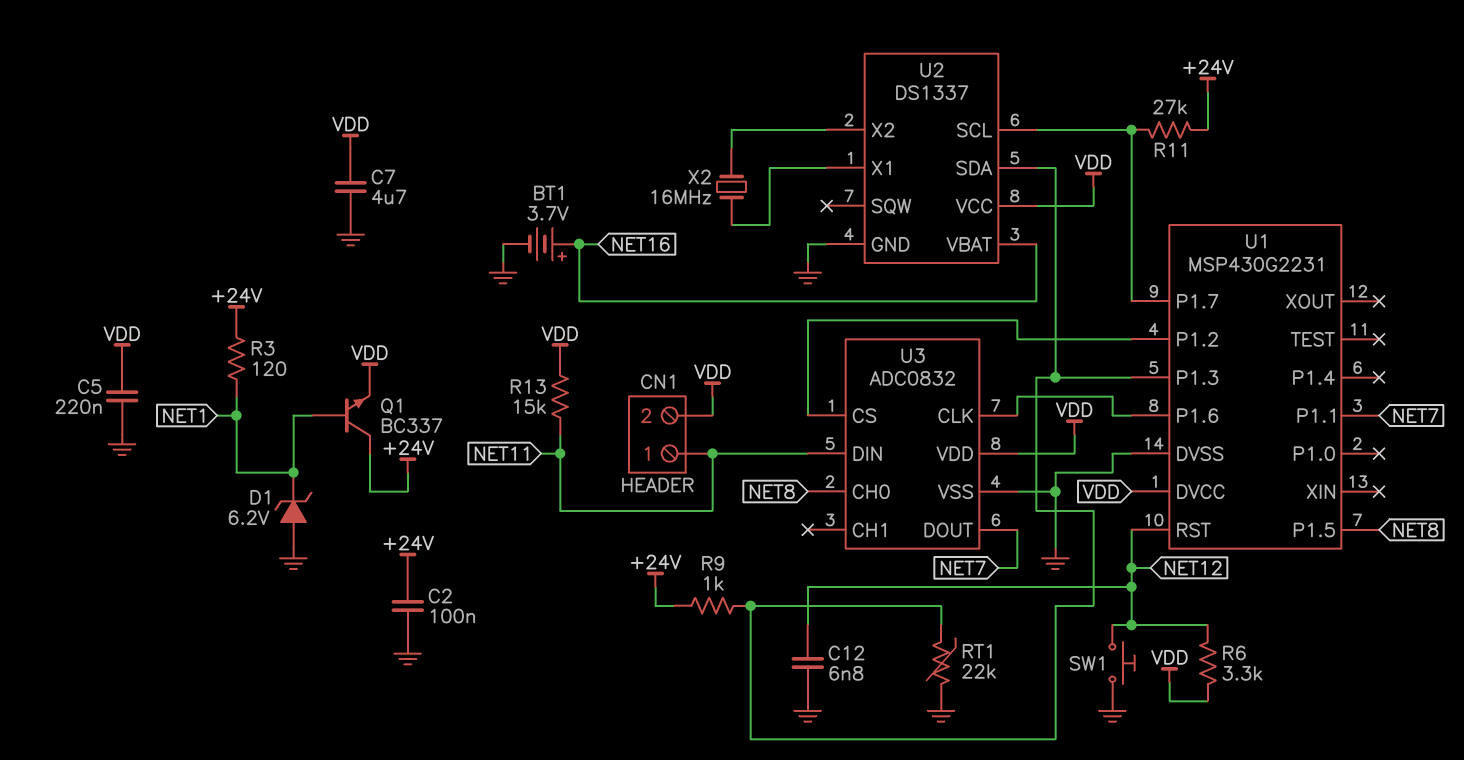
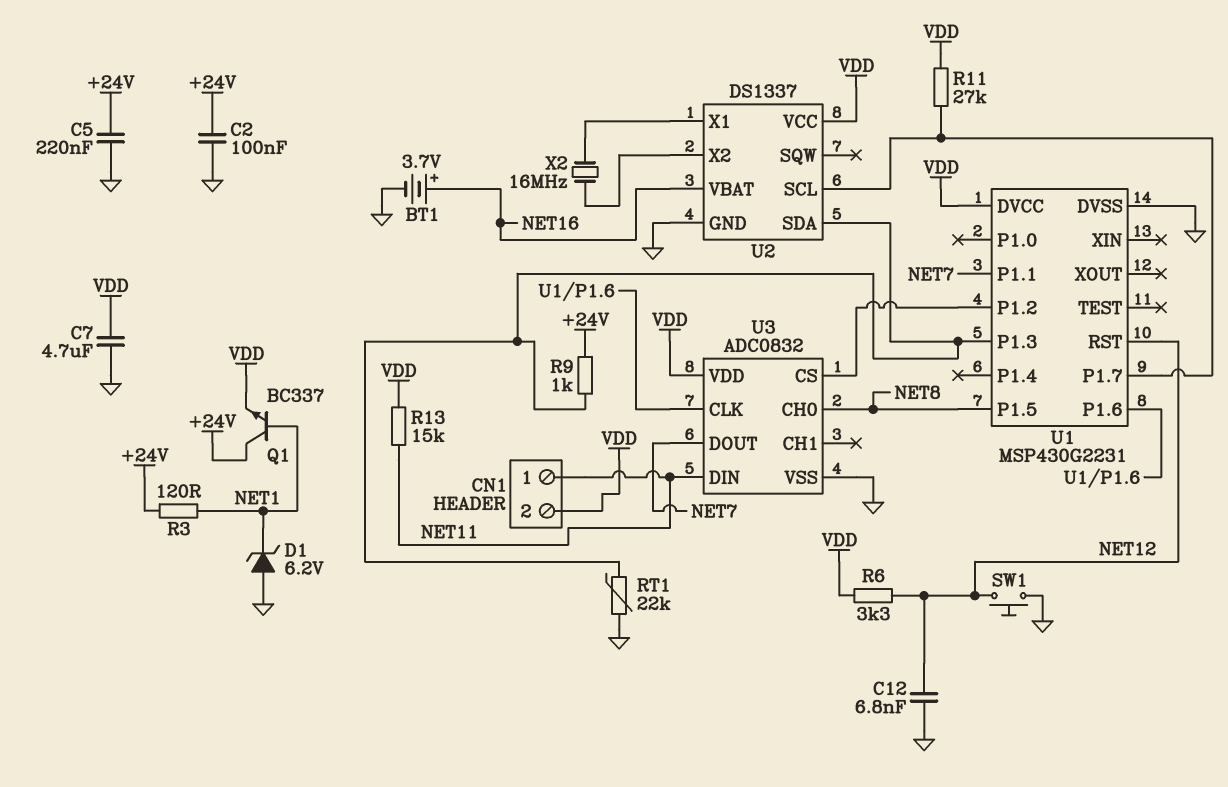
C5: 220nF (GND, VDD) -> 220nF (+24V, GND)
R11: 27k (+24V, U1/P1.7) -> 27k (U1/P1.7, VDD)

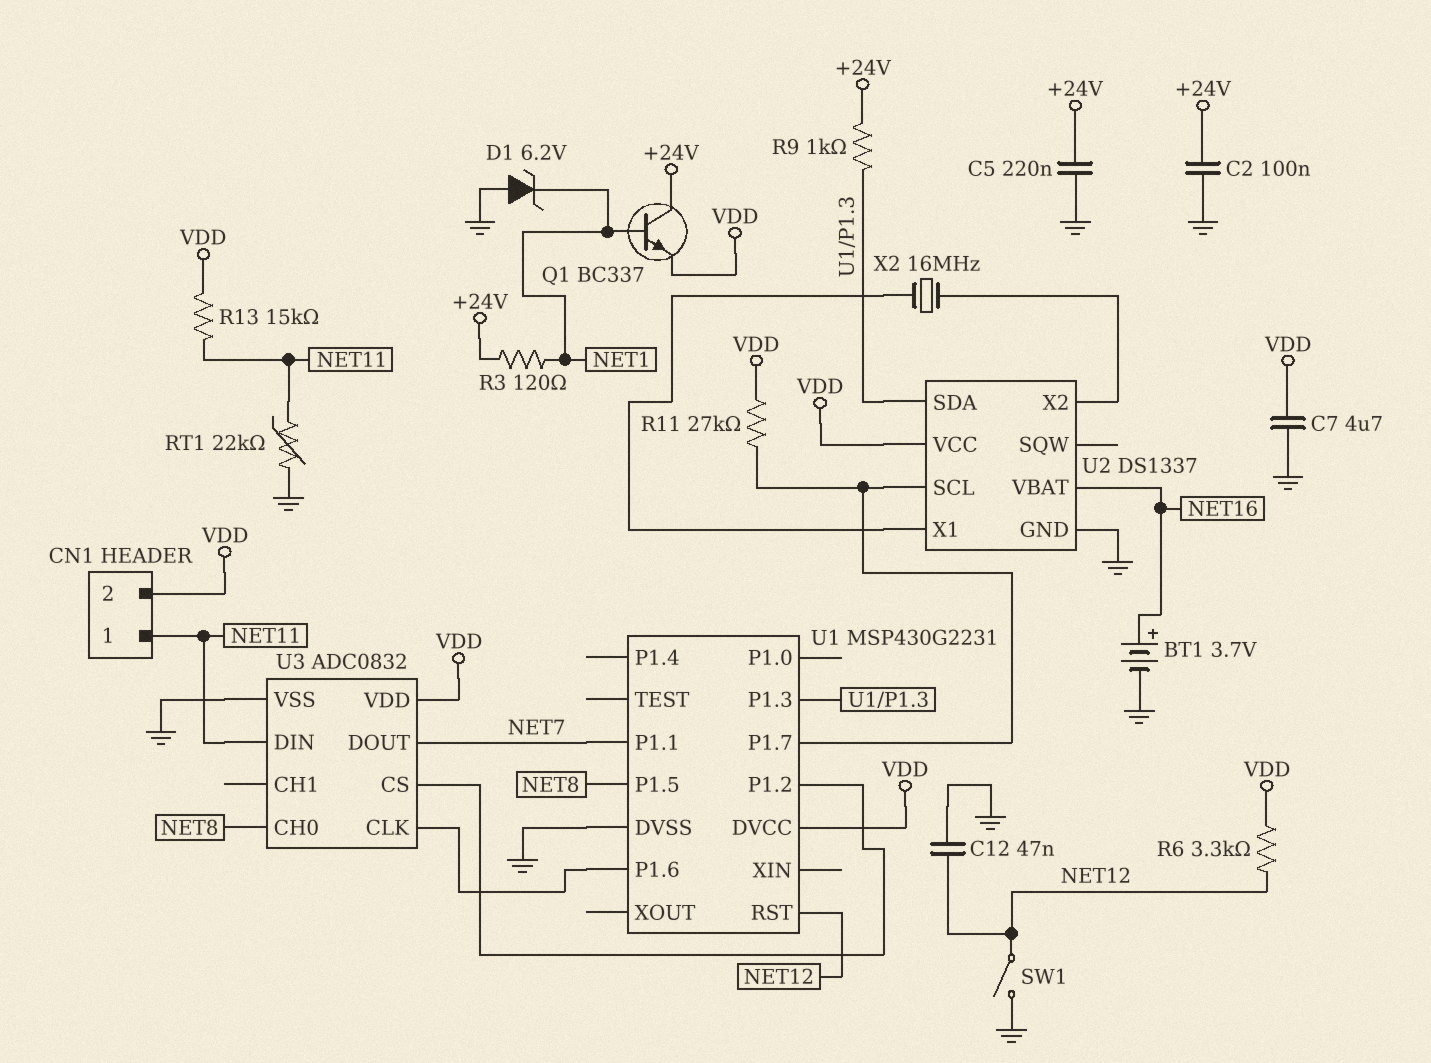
C12: 6.8nF (GND, NET12) -> 47nF (GND, NET12)
RT1: 22k (GND, U1/P1.3) -> 22k (GND, NET11)
SW1: button (GND, NET12) -> switch (GND, NET12)

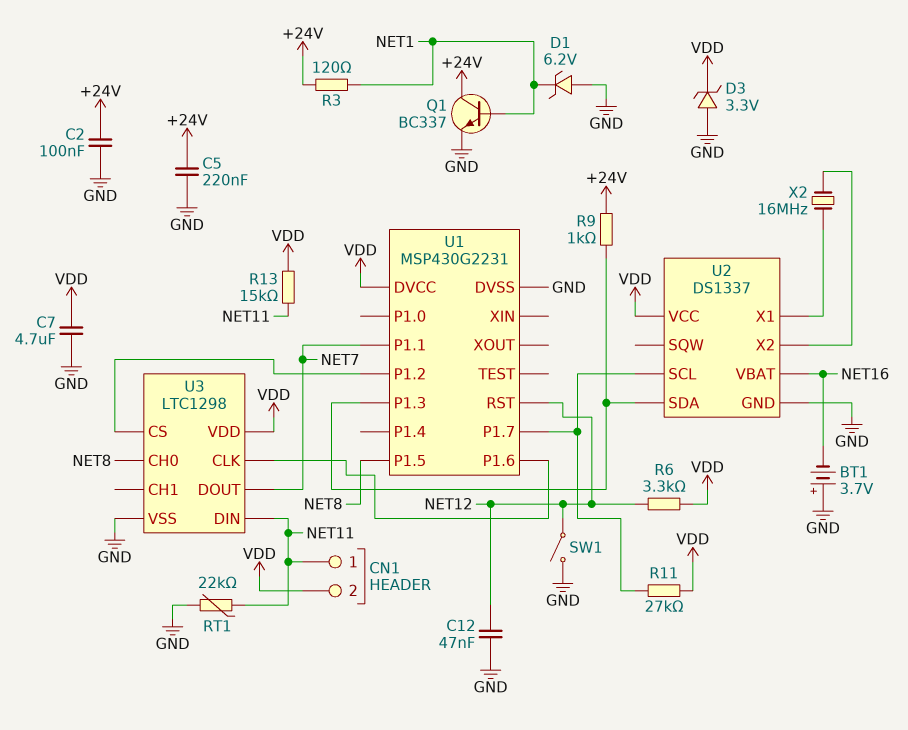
BT1: 3.7V (plus NET16, minus GND) -> 3.7V (plus GND, minus NET16)
D3: none -> zener 3.3V (A GND, K VDD)
Q1: NPN BC337 (B NET1, C +24V, E VDD) -> NPN BC337 (B NET1, C +24V, E GND)
U3: ADC0832 -> LTC1298

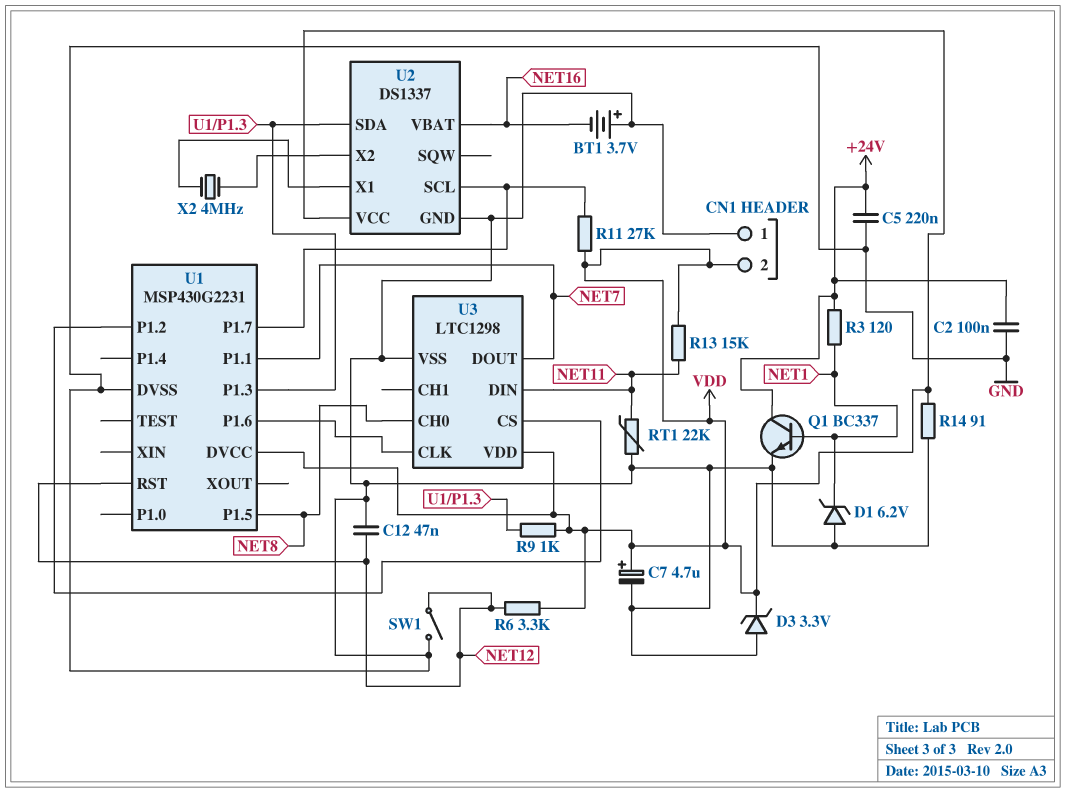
C7: 4.7uF (GND, VDD) -> 4.7uF (plus VDD, minus GND)
CN1 pin 1: NET11 -> GND
R9: 1k (+24V, U1/P1.3) -> 1k (U1/P1.3, VDD)
R14: none -> 91 (GND, VDD)
X2: 16MHz (U2/X1, U2/X2) -> 4MHz (U2/X1, U2/X2)

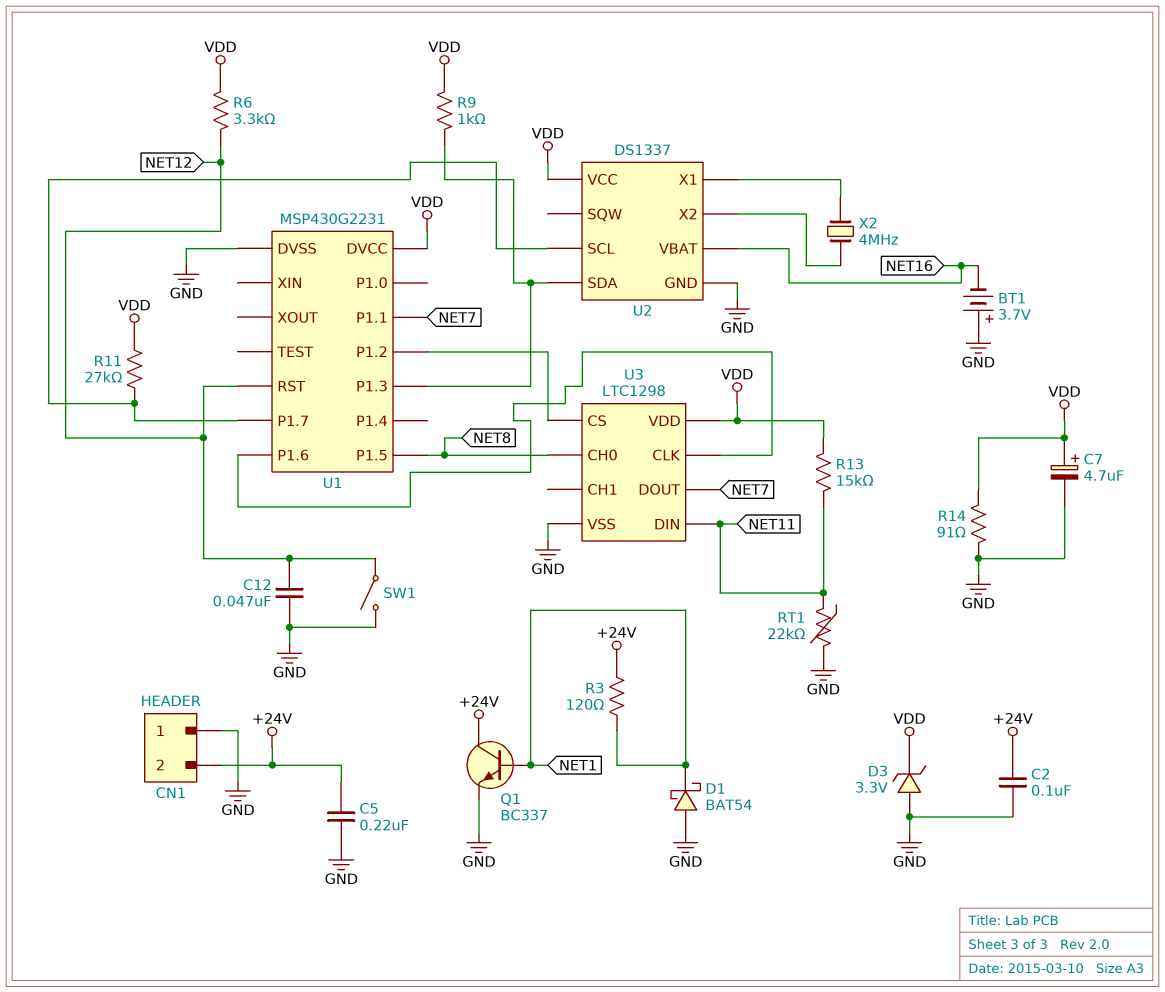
CN1 pin 2: VDD -> +24V
D1: zener 6.2V (A GND, K NET1) -> schottky BAT54 (A GND, K NET1)

